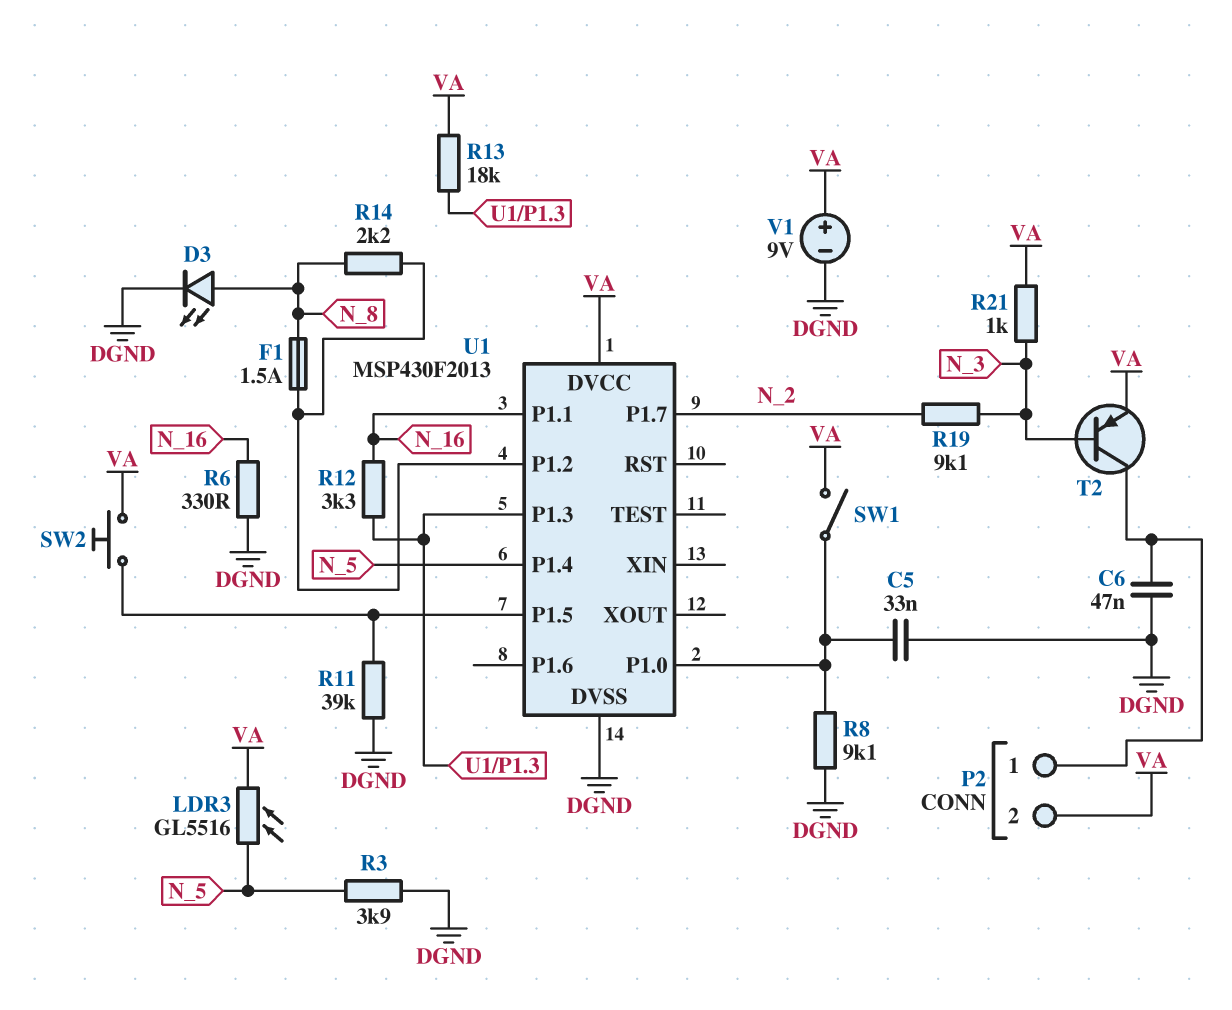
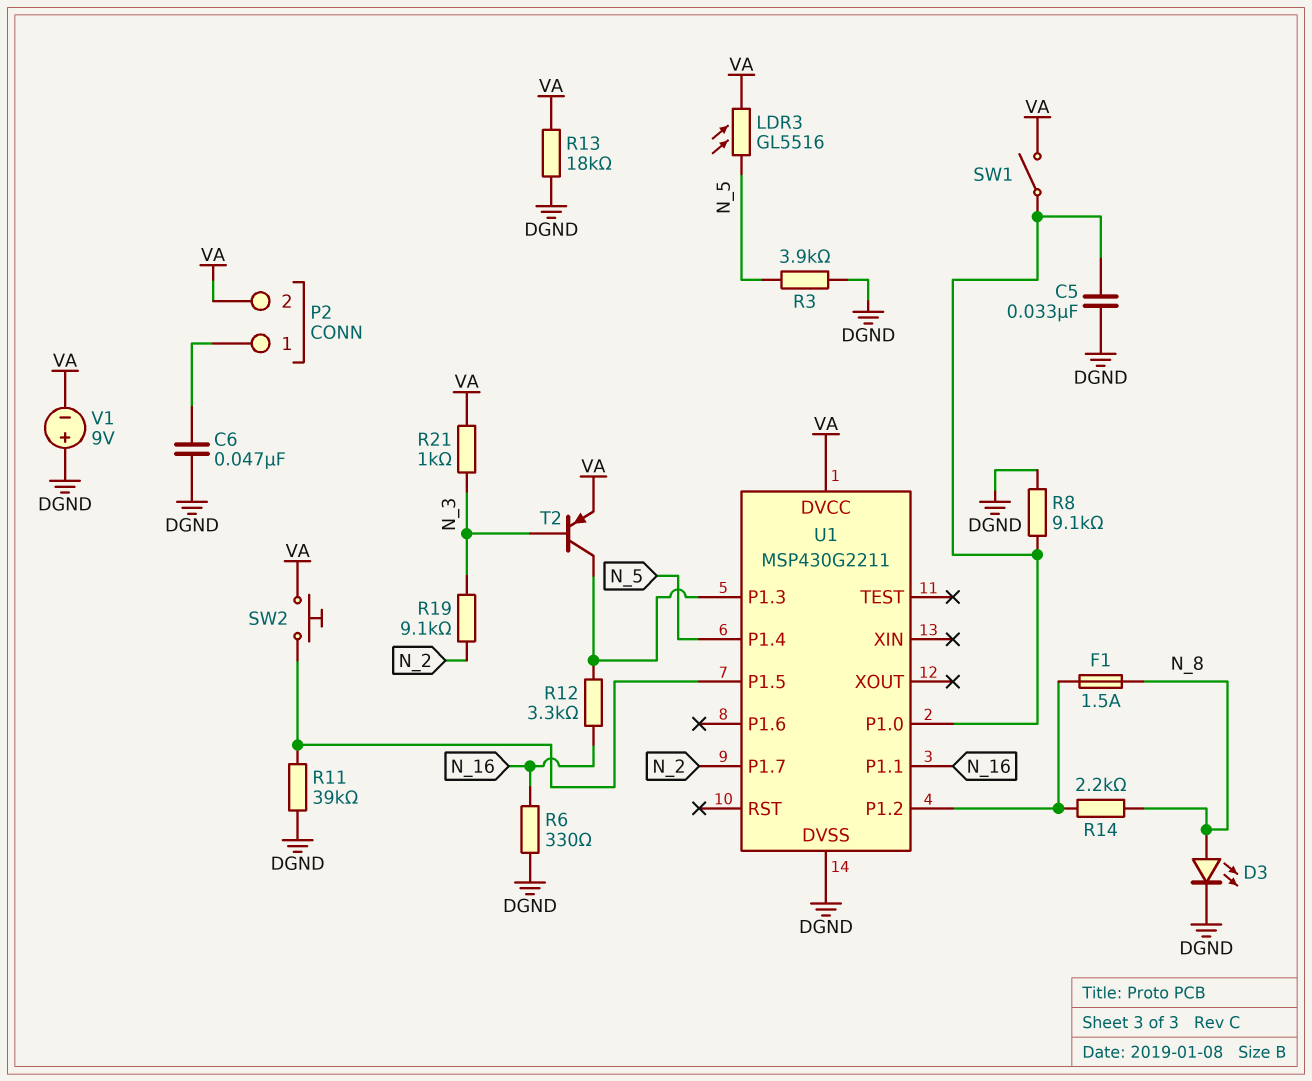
R13: 18k (U1/P1.3, VA) -> 18k (DGND, VA)
T2: PNP (B N_3, C P2/1, E VA) -> PNP (B N_3, C U1/P1.3, E VA)
U1: MSP430F2013 -> MSP430G2211
V1: 9V (plus VA, minus DGND) -> 9V (plus DGND, minus VA)

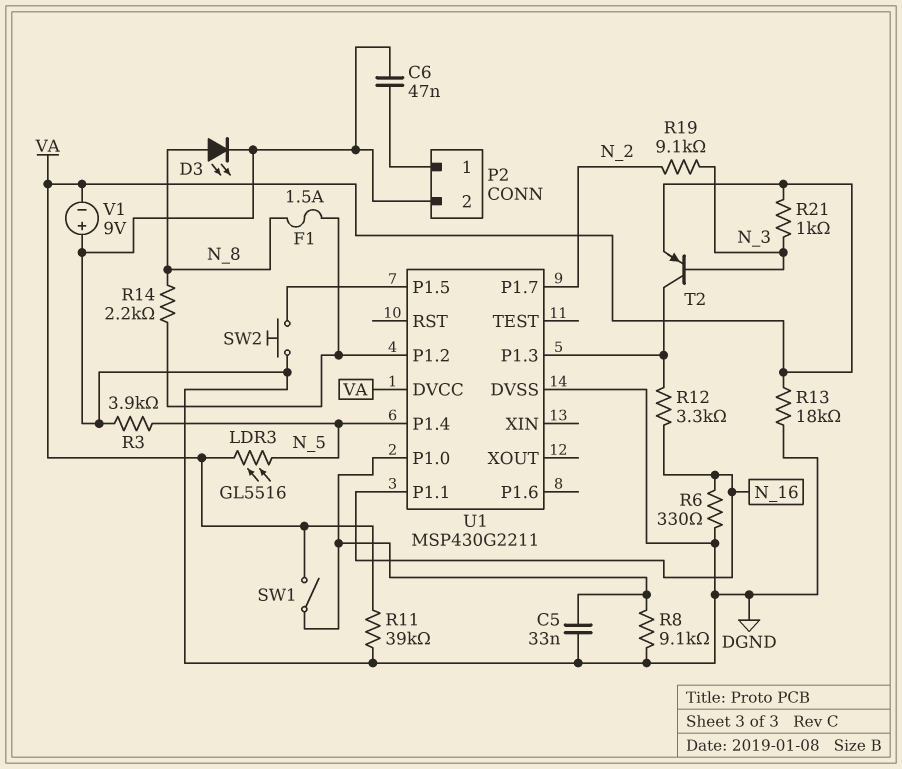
P2 pin 2: VA -> DGND
R11: 39k (DGND, U1/P1.5) -> 39k (DGND, VA)
SW2: button (U1/P1.5, VA) -> button (DGND, U1/P1.5)

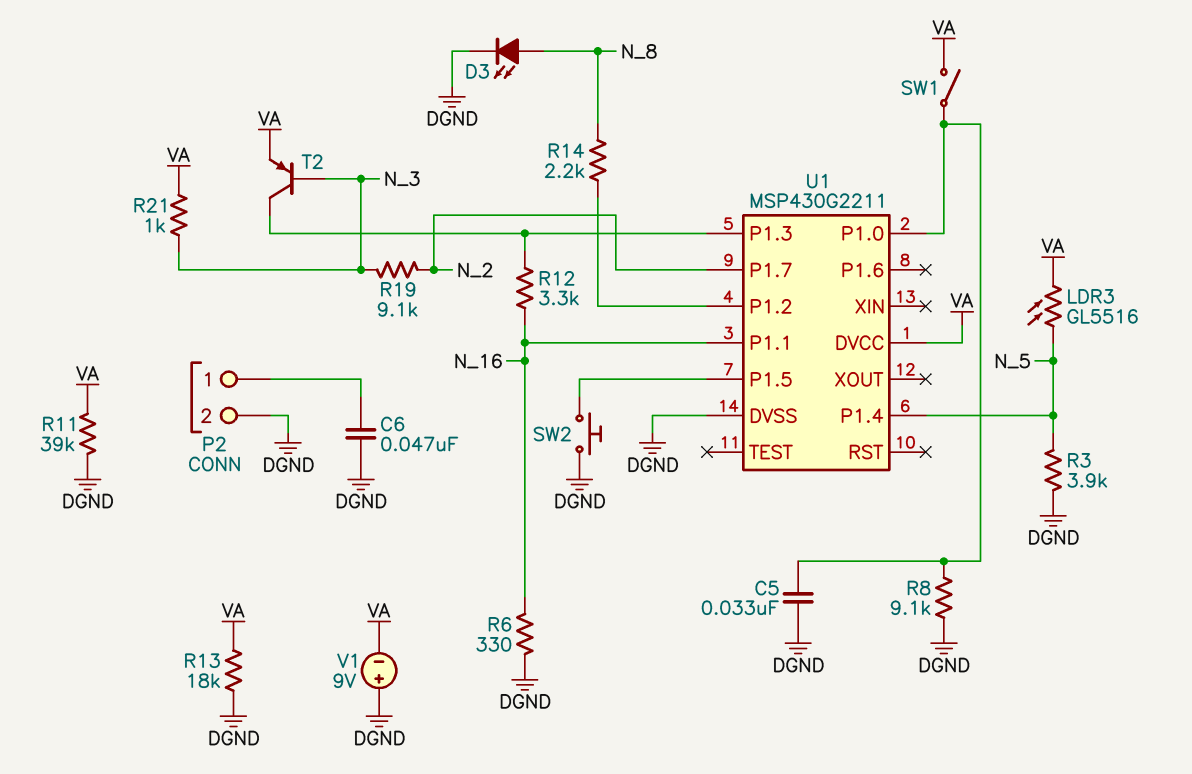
F1: 1.5A (N_8, U1/P1.2) -> none

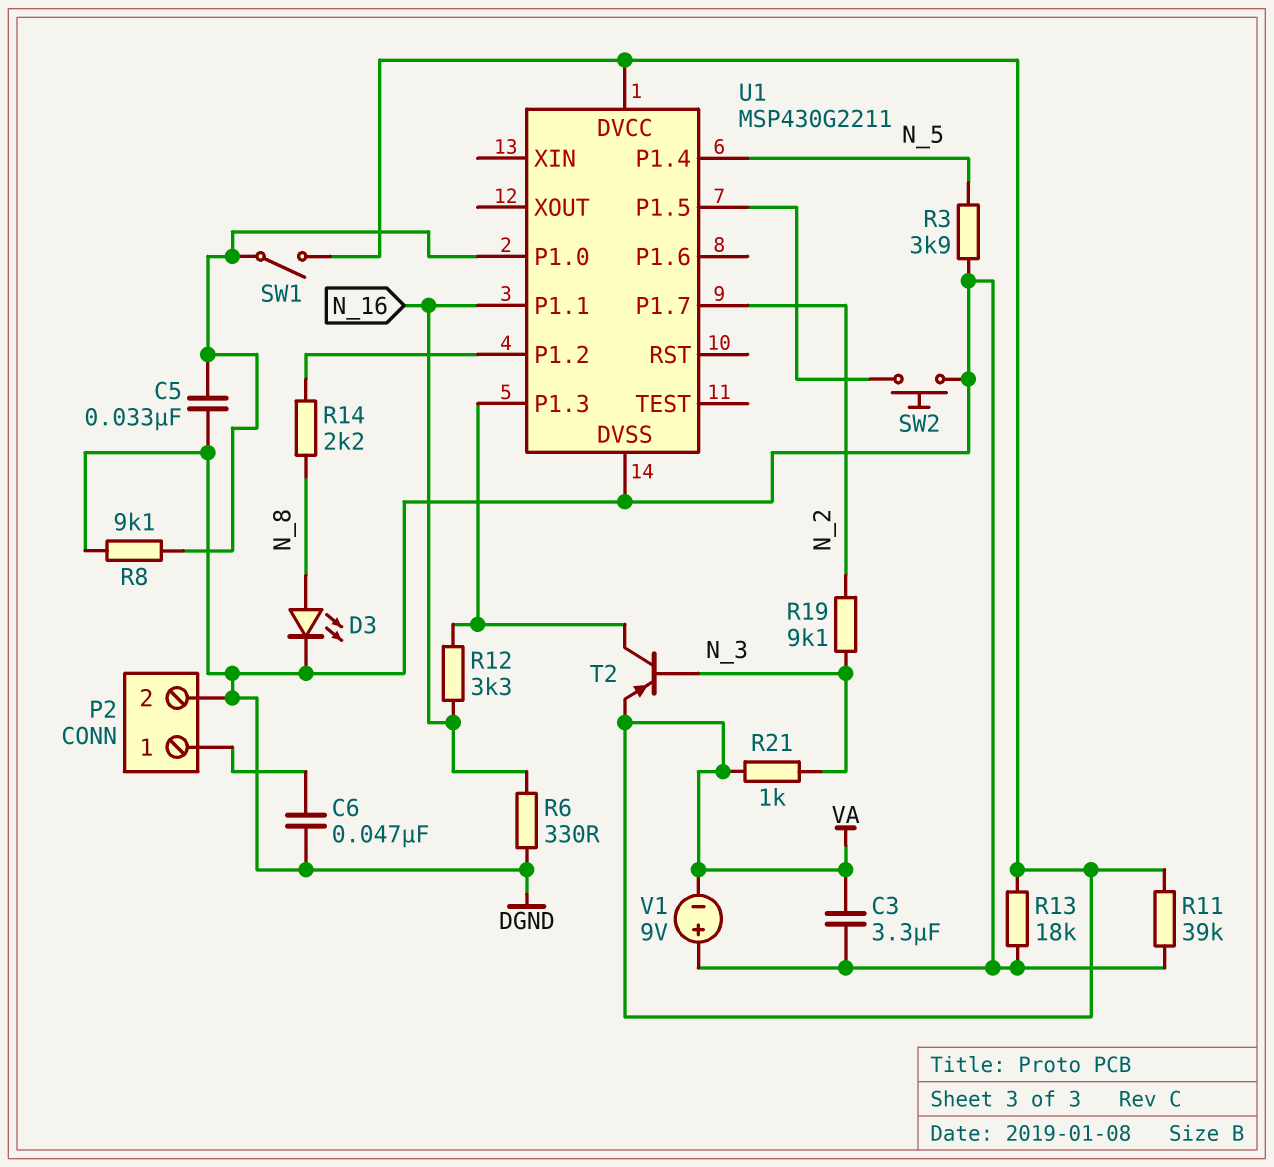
C3: none -> 3.3uF (DGND, VA)
LDR3: GL5516 (N_5, VA) -> none

